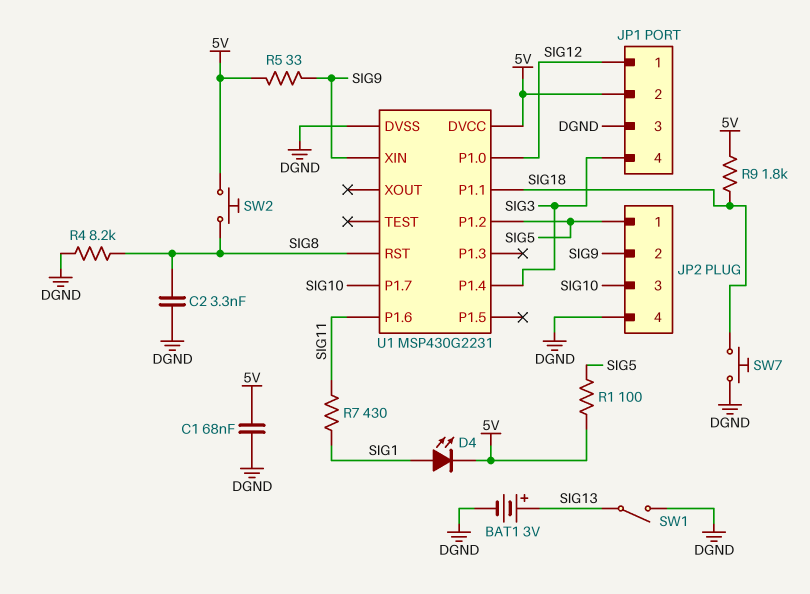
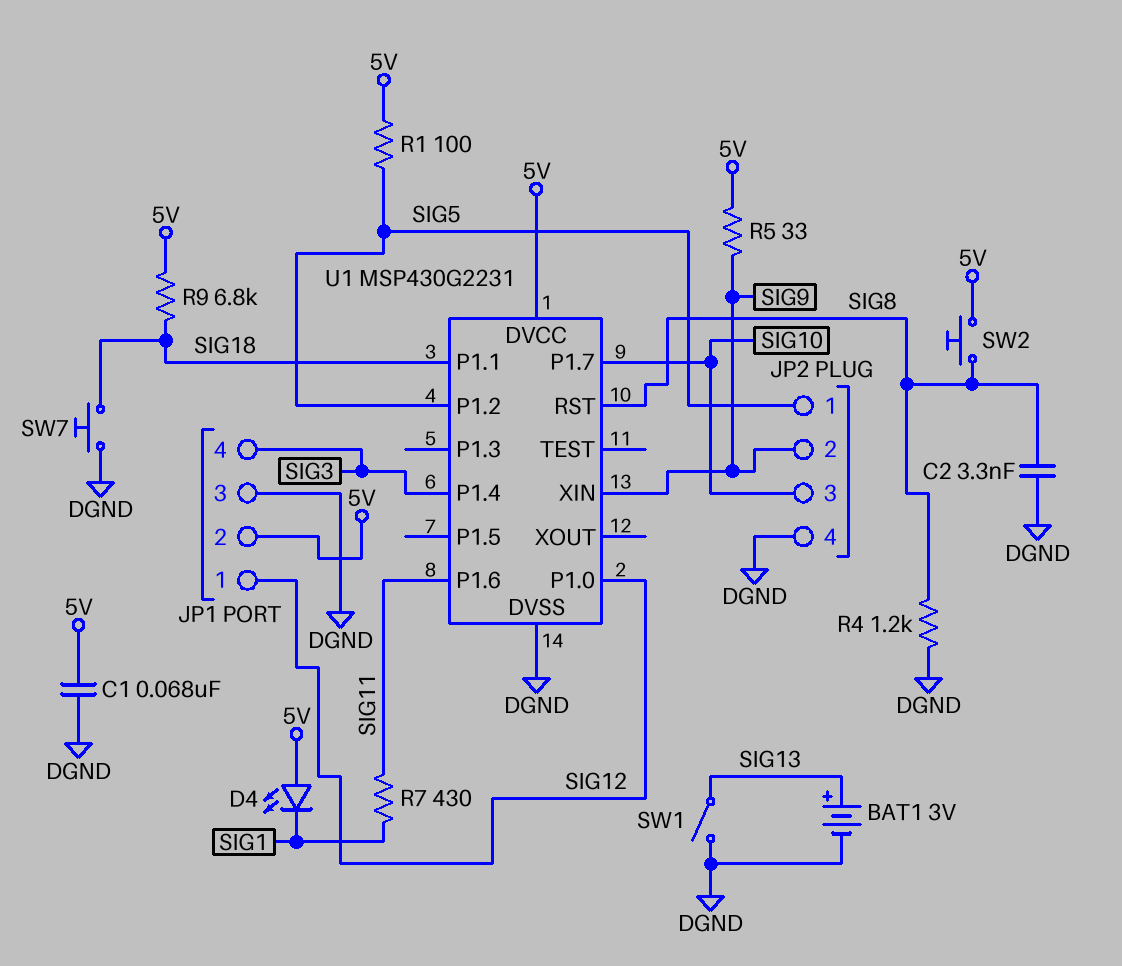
D4: LED (A SIG1, K 5V) -> LED (A 5V, K SIG1)
R4: 8.2k (DGND, SIG8) -> 1.2k (DGND, SIG8)
R9: 1.8k (5V, SIG18) -> 6.8k (5V, SIG18)

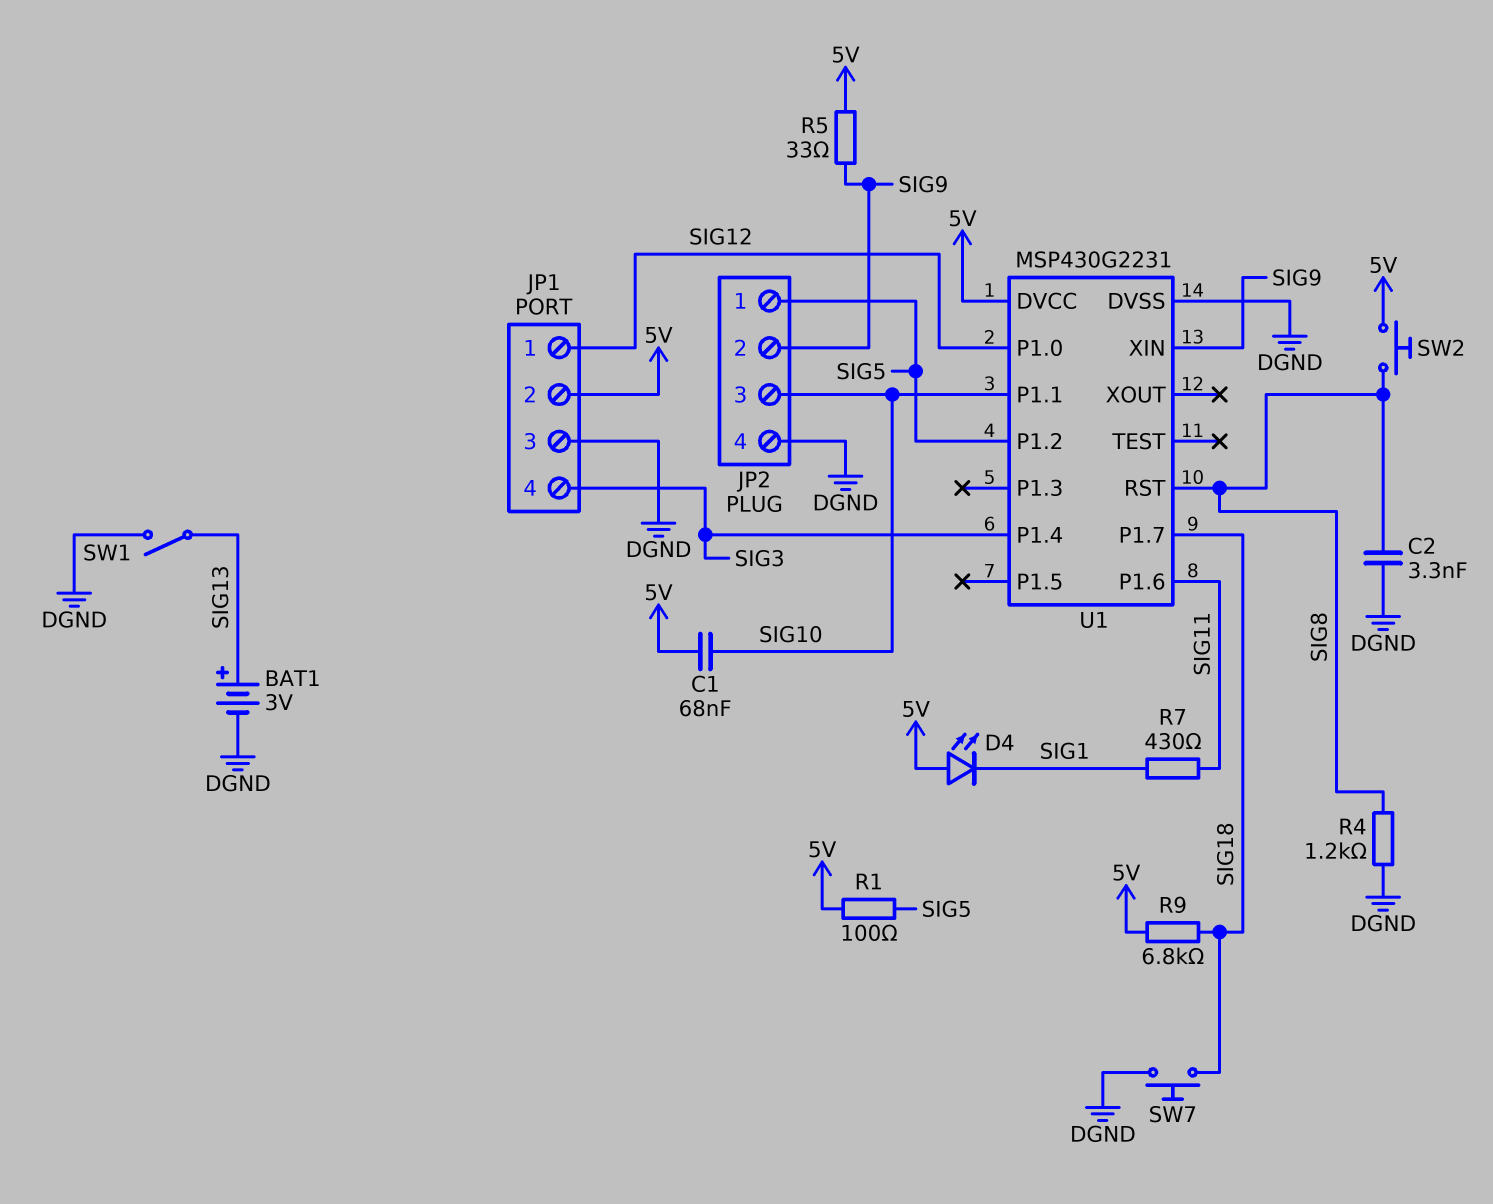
C1: 68nF (5V, DGND) -> 68nF (5V, SIG10)
U1 pin P1.1: SIG18 -> SIG10
U1 pin P1.7: SIG10 -> SIG18

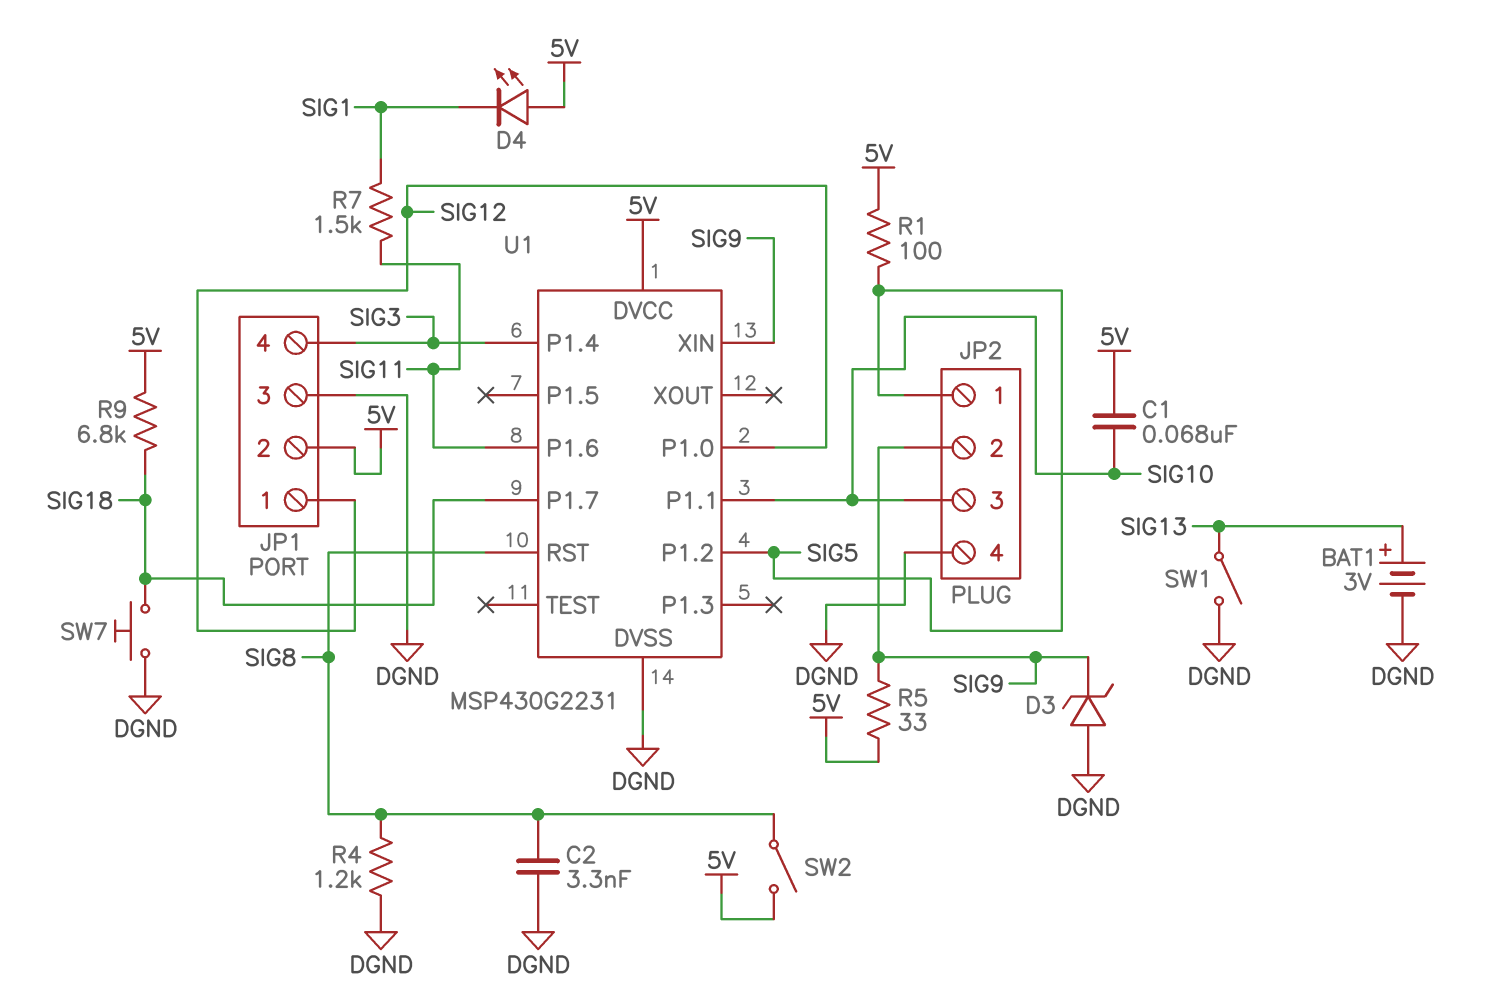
D3: none -> zener (A DGND, K SIG9)
R7: 430 (SIG1, SIG11) -> 1.5k (SIG1, SIG11)
SW2: button (5V, SIG8) -> switch (5V, SIG8)

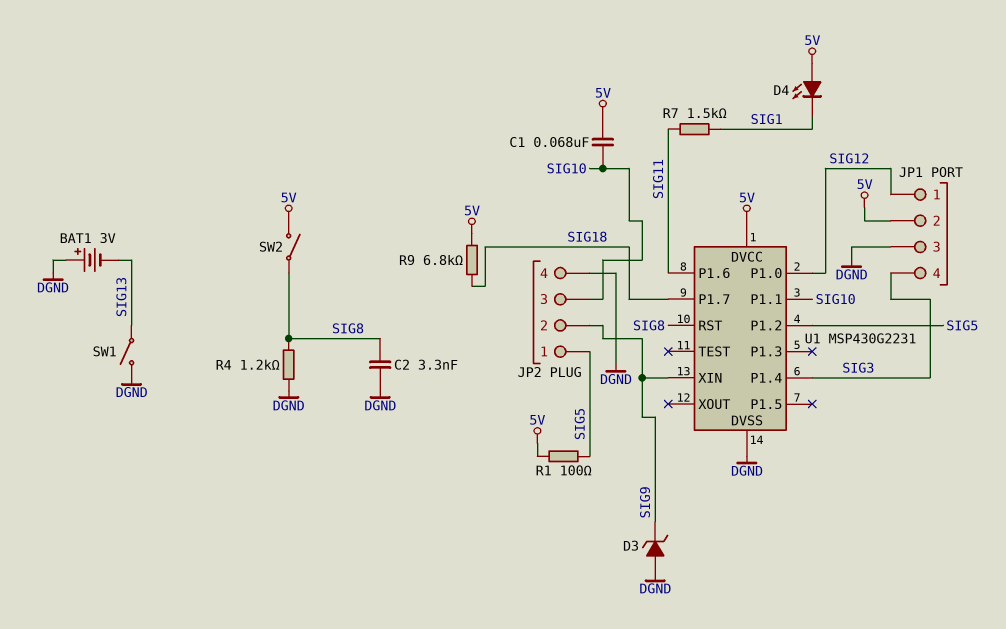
BAT1: 3V (plus SIG13, minus DGND) -> 3V (plus DGND, minus SIG13)
R5: 33 (5V, SIG9) -> none
SW7: button (DGND, SIG18) -> none

